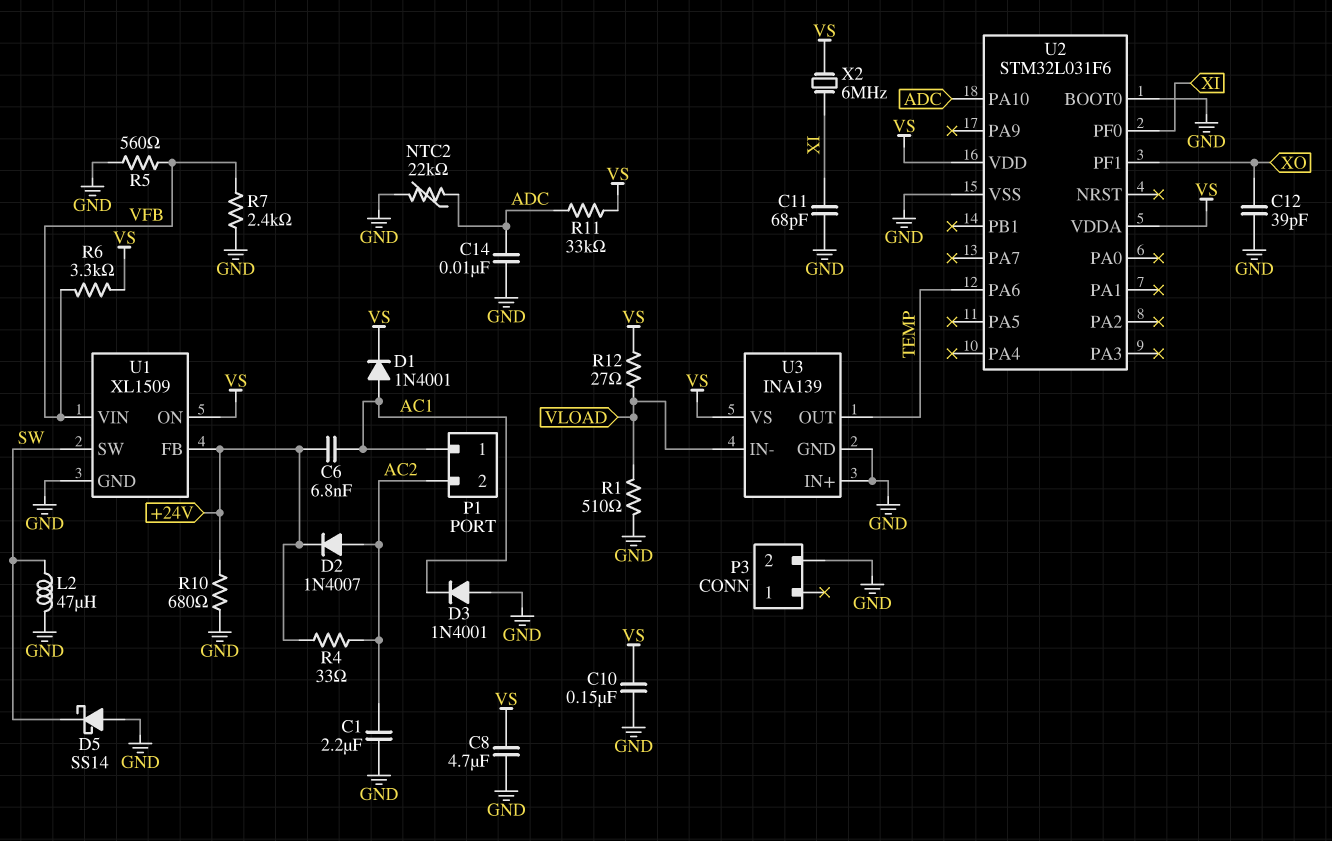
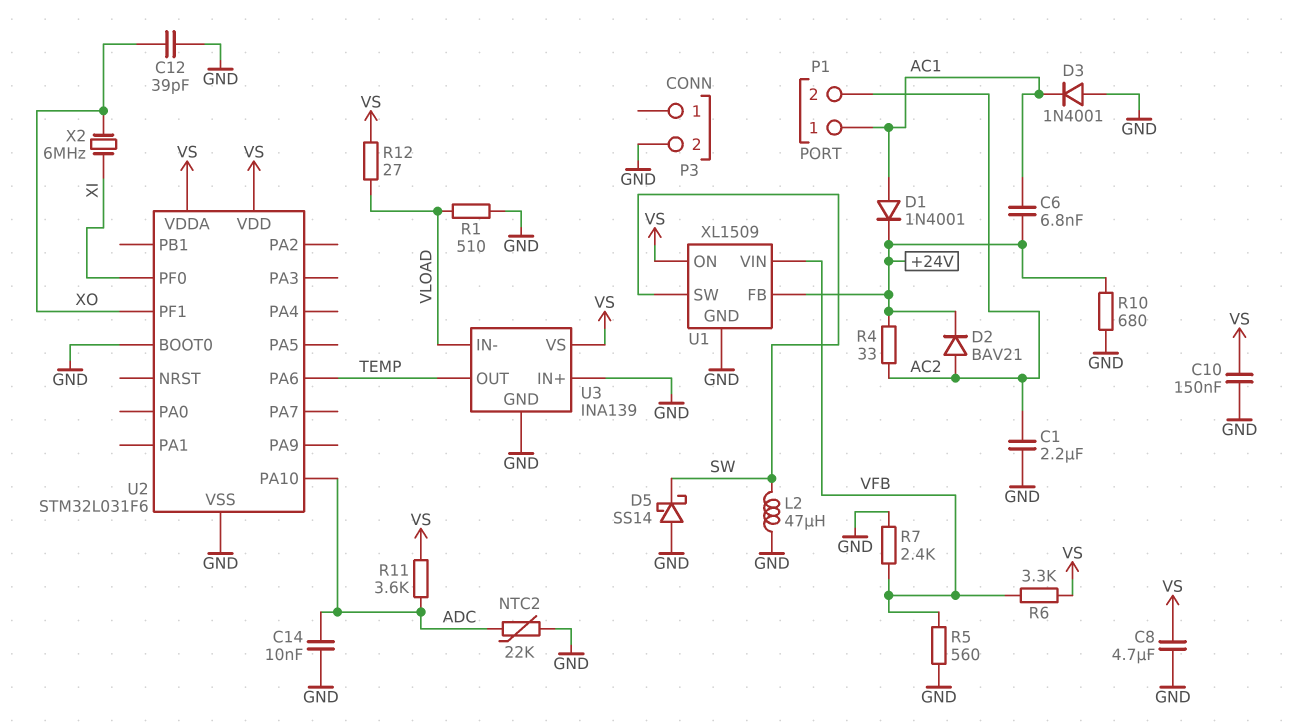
C11: 68pF (GND, XI) -> none
D1: diode 1N4001 (A AC1, K VS) -> diode 1N4001 (A AC1, K +24V)
D2: diode 1N4007 (A AC2, K +24V) -> diode BAV21 (A AC2, K +24V)
R11: 33k (ADC, VS) -> 3.6k (ADC, VS)
X2: 6MHz (VS, XI) -> 6MHz (XI, XO)

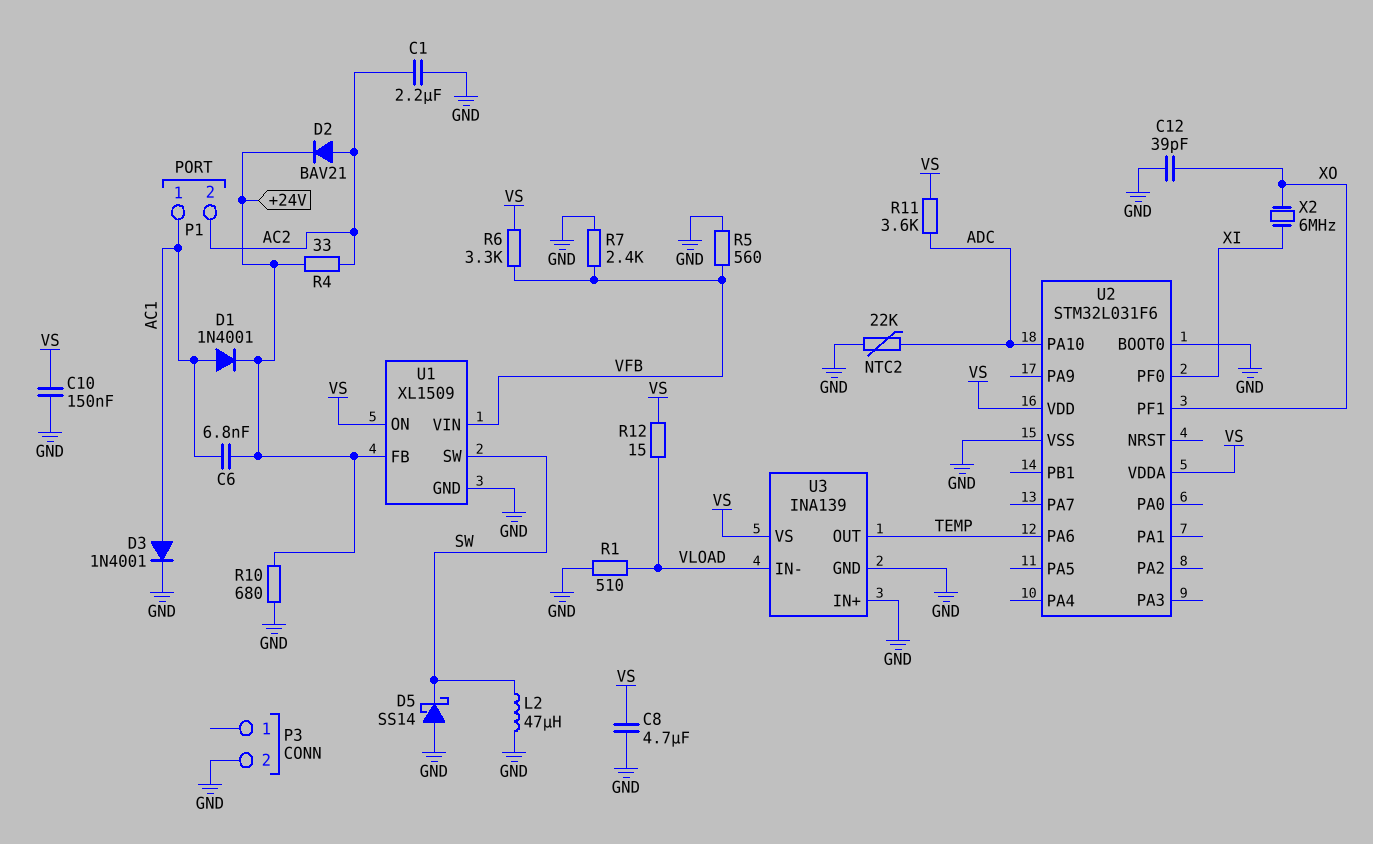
C14: 10nF (ADC, GND) -> none
D3: diode 1N4001 (A GND, K AC1) -> diode 1N4001 (A AC1, K GND)
R12: 27 (VLOAD, VS) -> 15 (VLOAD, VS)

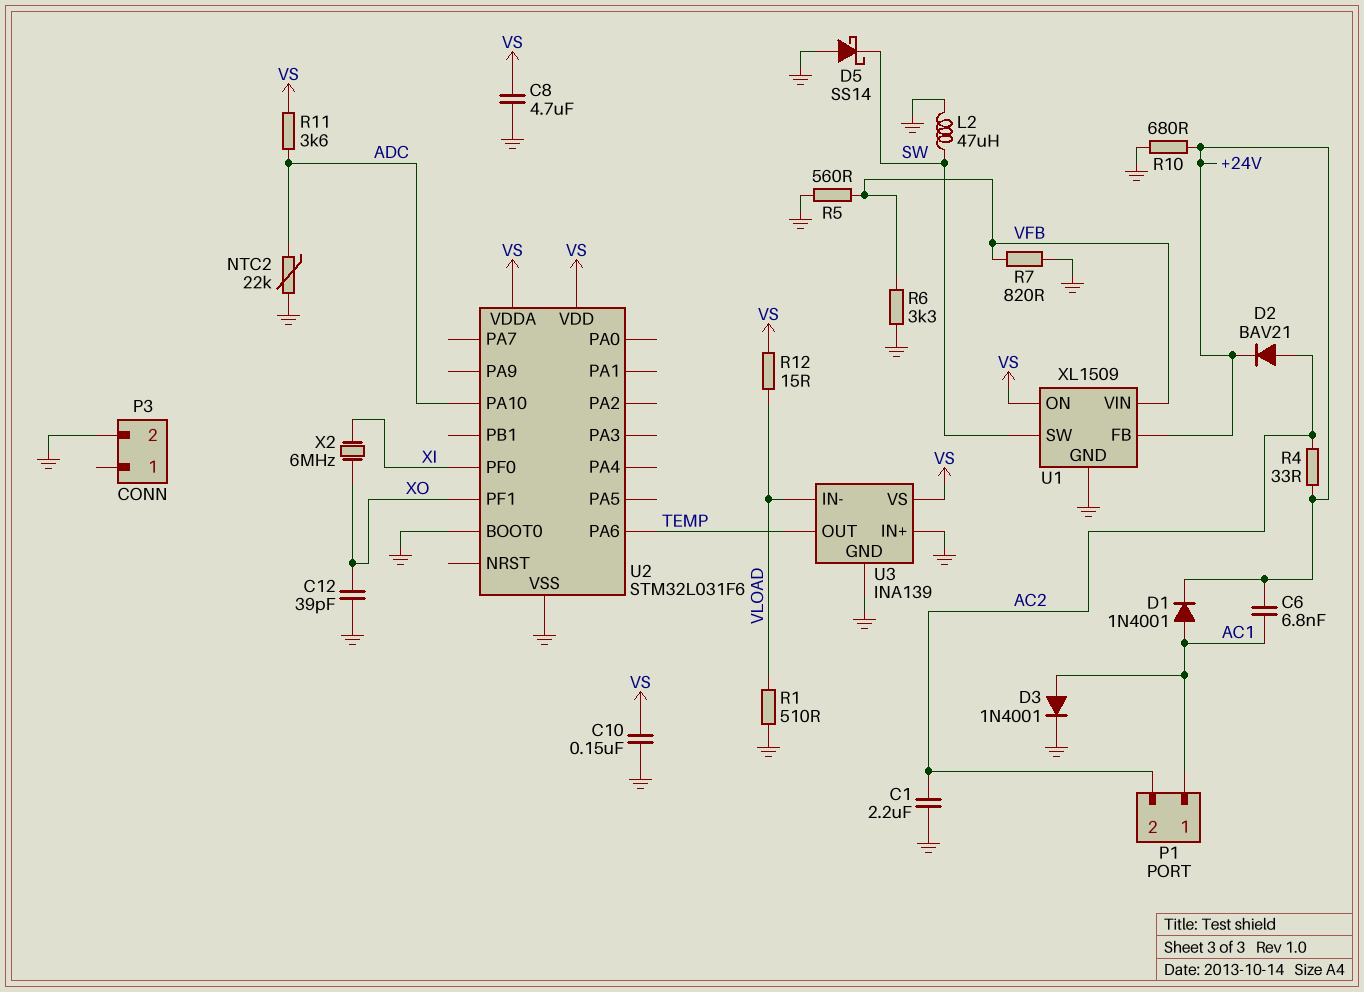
R6: 3.3k (VFB, VS) -> 3.3k (GND, VFB)
R7: 2.4k (GND, VFB) -> 820 (GND, VFB)

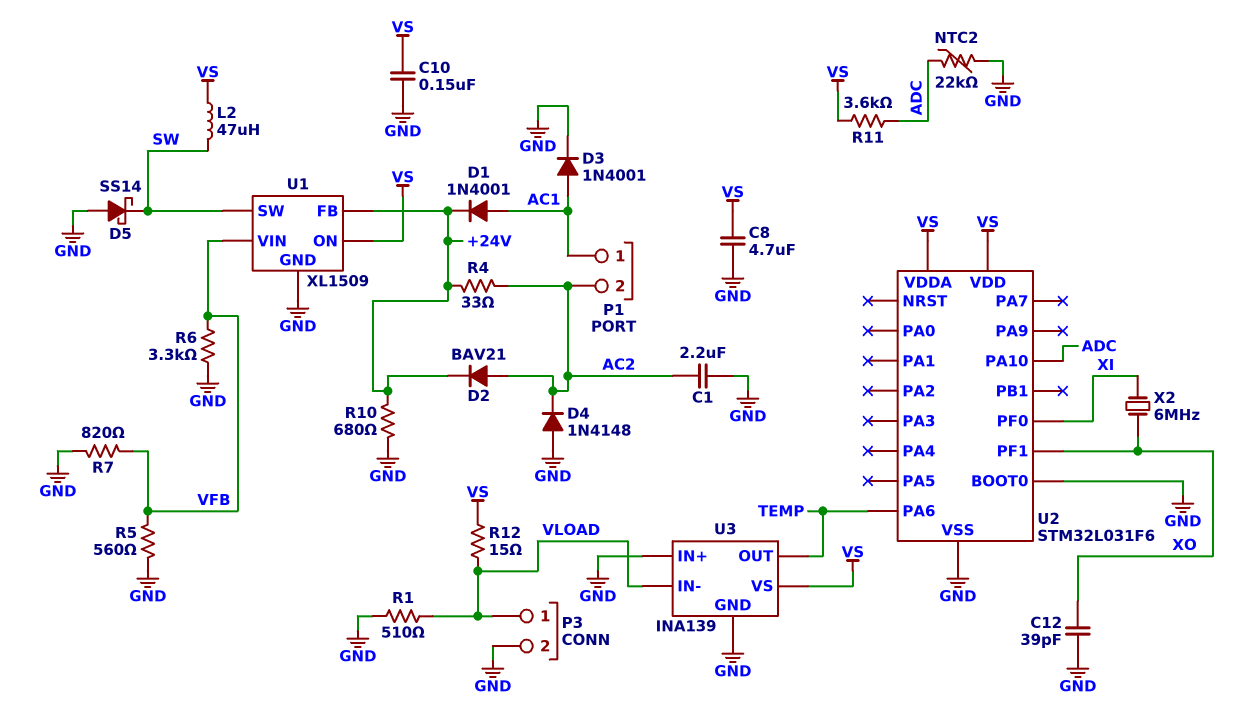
C6: 6.8nF (+24V, AC1) -> none
D4: none -> diode 1N4148 (A GND, K AC2)
L2: 47uH (GND, SW) -> 47uH (SW, VS)
P3 pin 1: none -> VLOAD

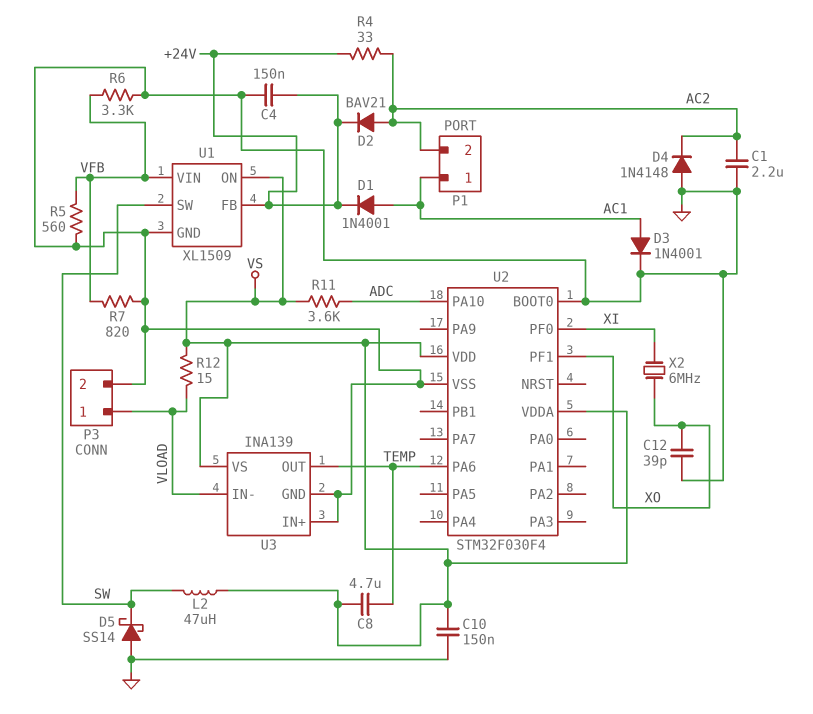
C4: none -> 150nF (+24V, GND)
C8: 4.7uF (GND, VS) -> 4.7uF (TEMP, VS)
NTC2: 22k (ADC, GND) -> none
R1: 510 (GND, VLOAD) -> none
R10: 680 (+24V, GND) -> none
U2: STM32L031F6 -> STM32F030F4

